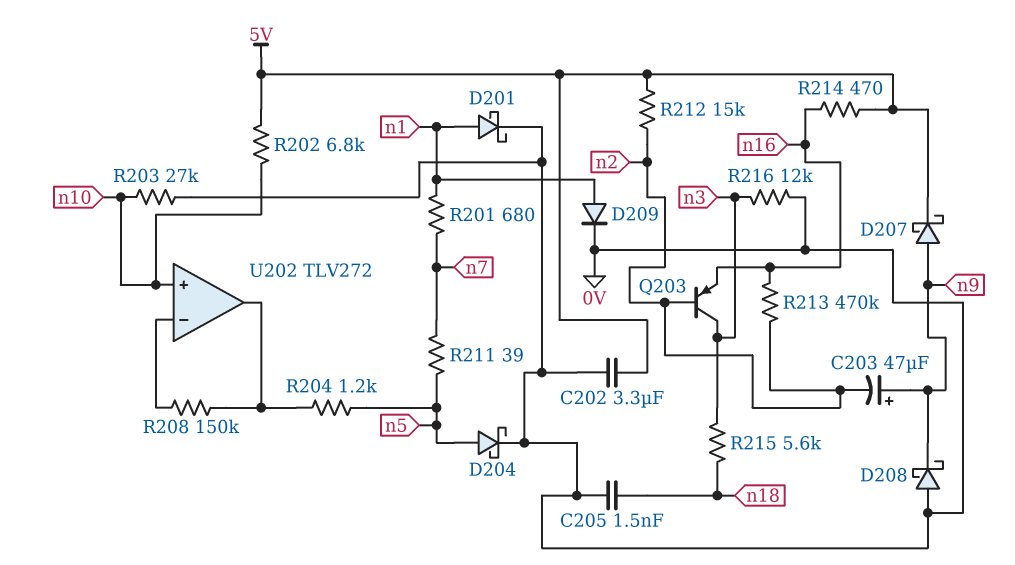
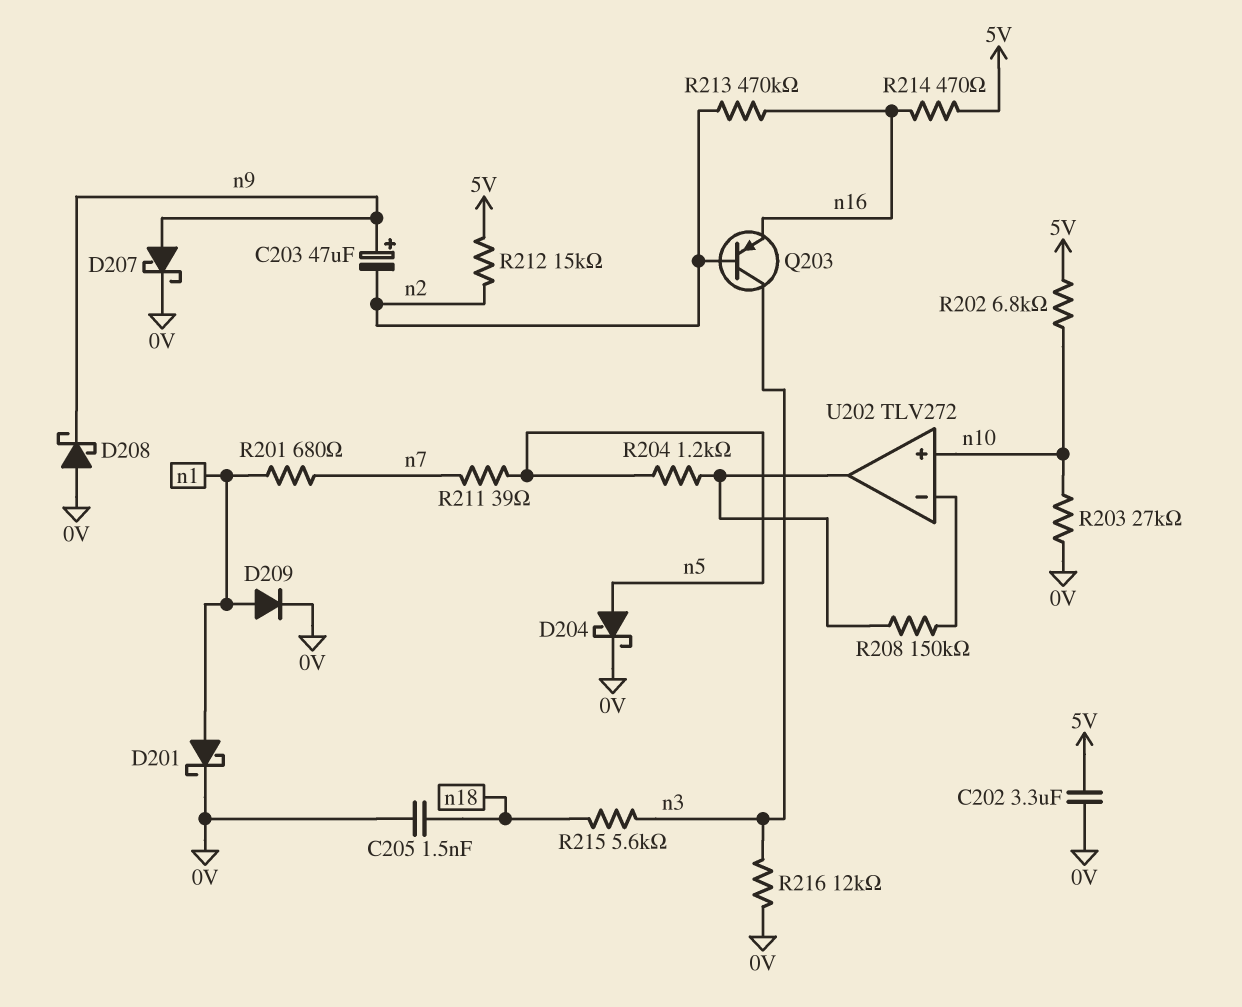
D207: schottky (A n9, K 5V) -> schottky (A n9, K 0V)

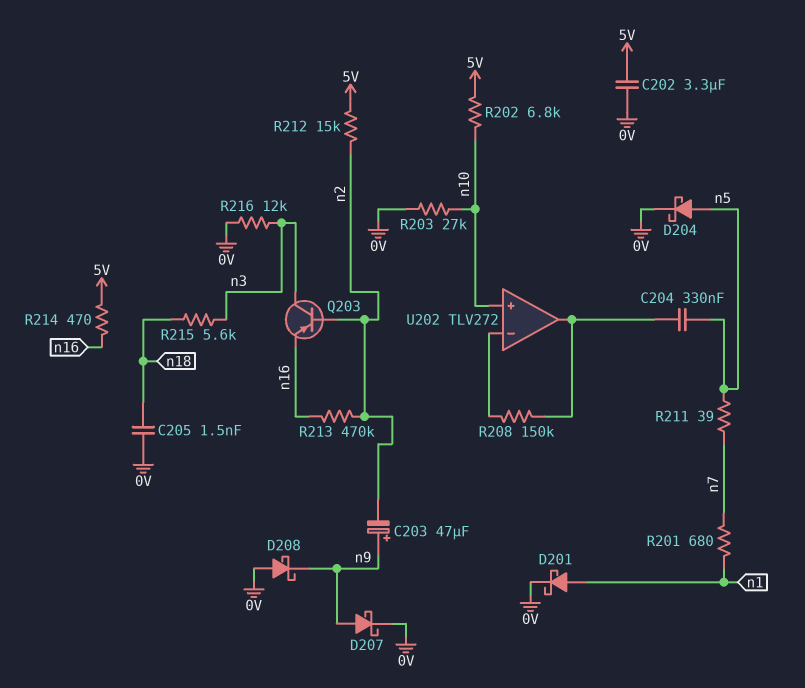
C204: none -> 330nF (U202/out, n5)
D209: diode (A n1, K 0V) -> none
R204: 1.2k (U202/out, n5) -> none

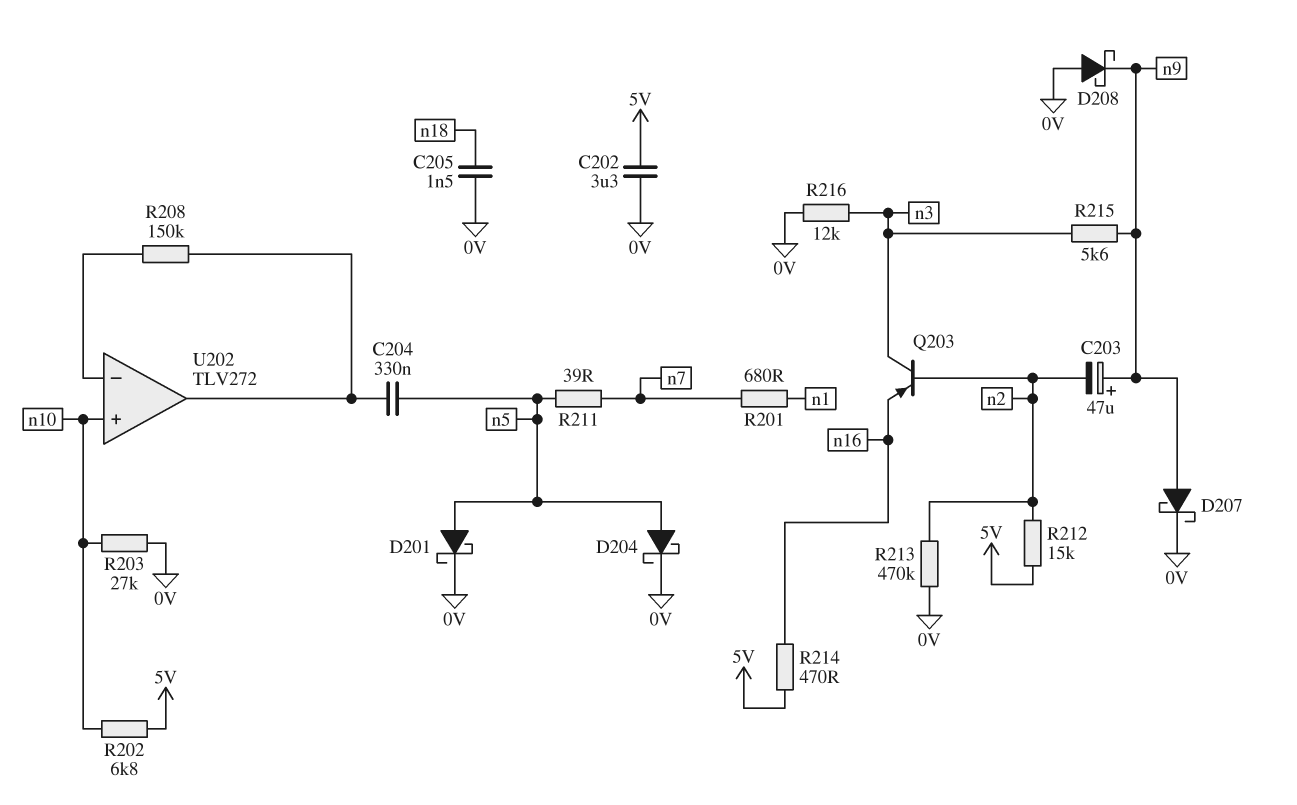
D201: schottky (A n1, K 0V) -> schottky (A n5, K 0V)
R213: 470k (n2, n16) -> 470k (0V, n2)
R215: 5.6k (n3, n18) -> 5.6k (n3, n9)

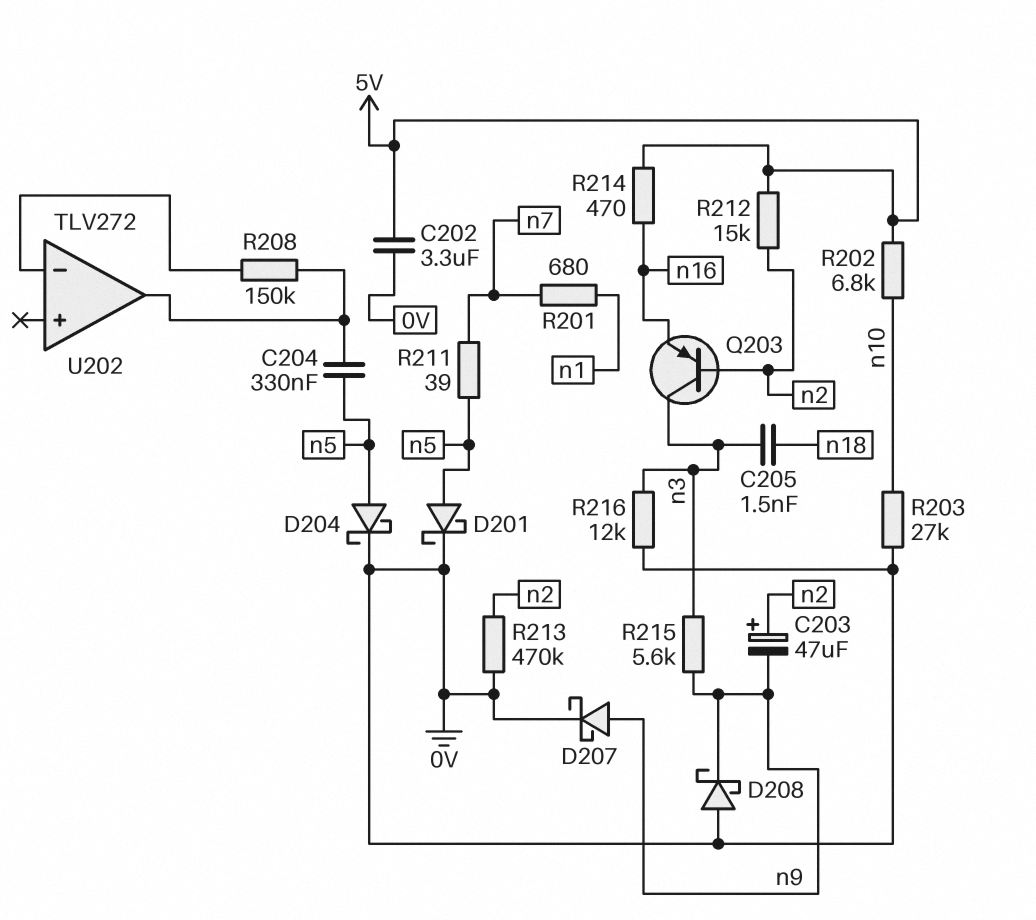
C203: 47uF (plus n9, minus n2) -> 47uF (plus n2, minus n9)
C205: 1.5nF (0V, n18) -> 1.5nF (n3, n18)
U202 pin in+: n10 -> none

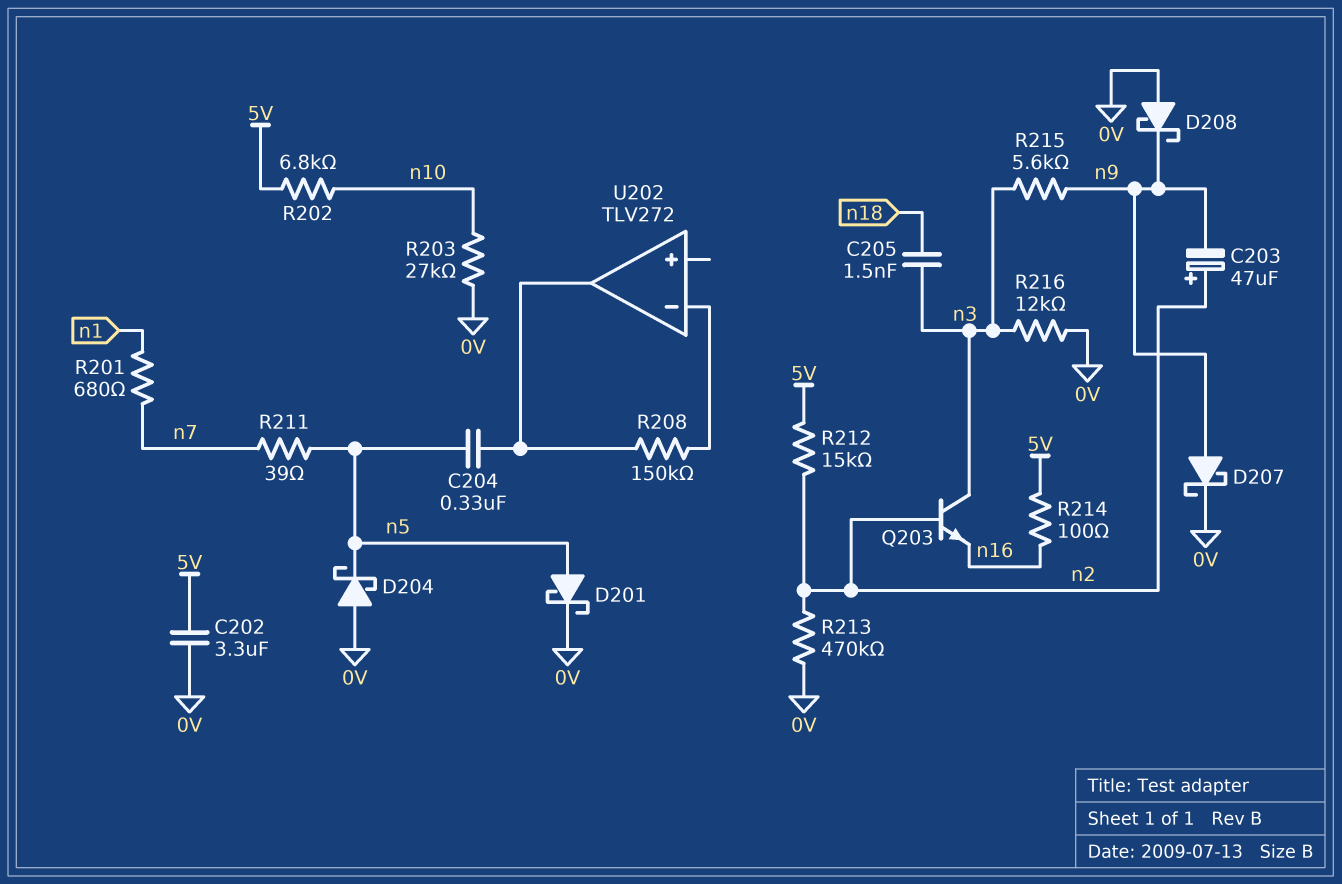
D204: schottky (A n5, K 0V) -> schottky (A 0V, K n5)
Q203: PNP (B n2, C n3, E n16) -> NPN (B n2, C n3, E n16)
R214: 470 (5V, n16) -> 100 (5V, n16)

